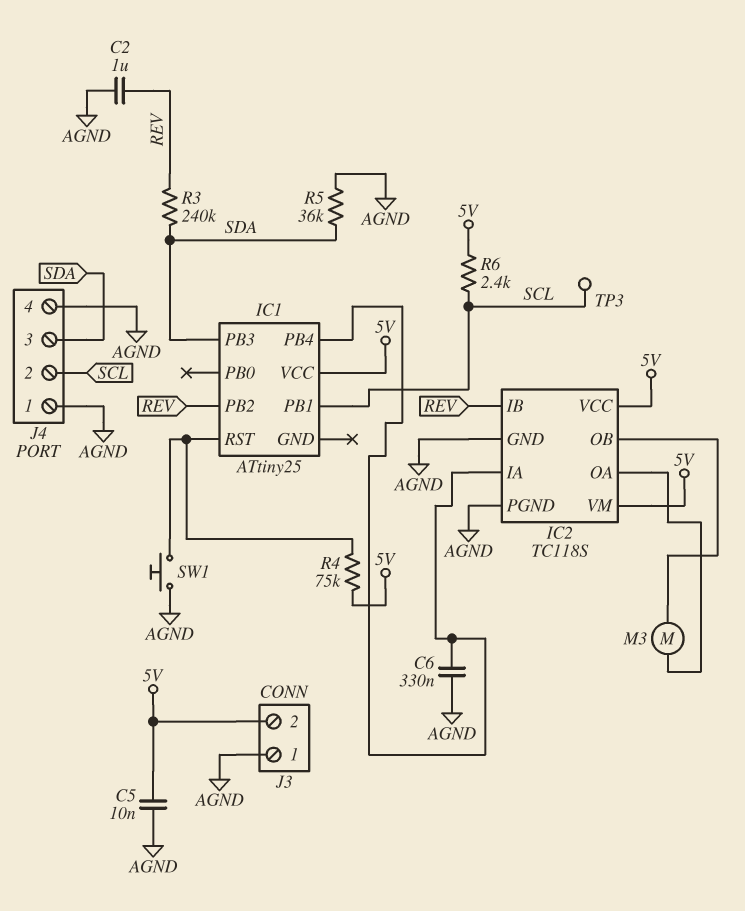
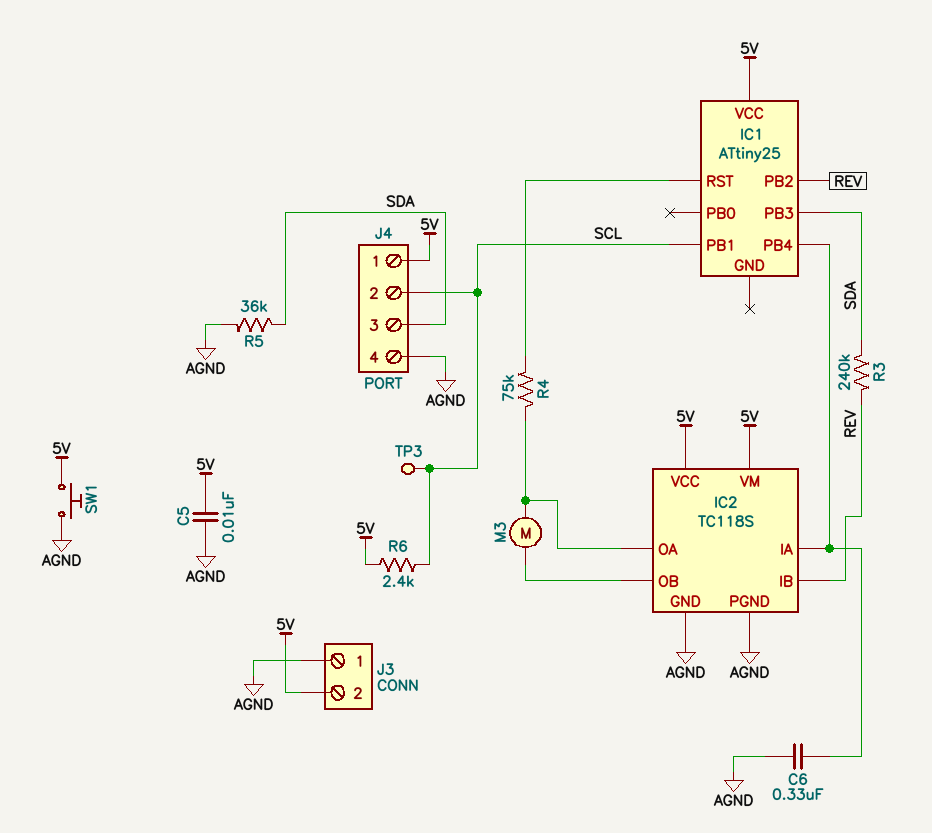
C2: 1uF (AGND, REV) -> none
J4 pin 1: AGND -> 5V
R4: 75k (5V, IC1/RST) -> 75k (IC1/RST, IC2/OA)
SW1: button (AGND, IC1/RST) -> button (5V, AGND)

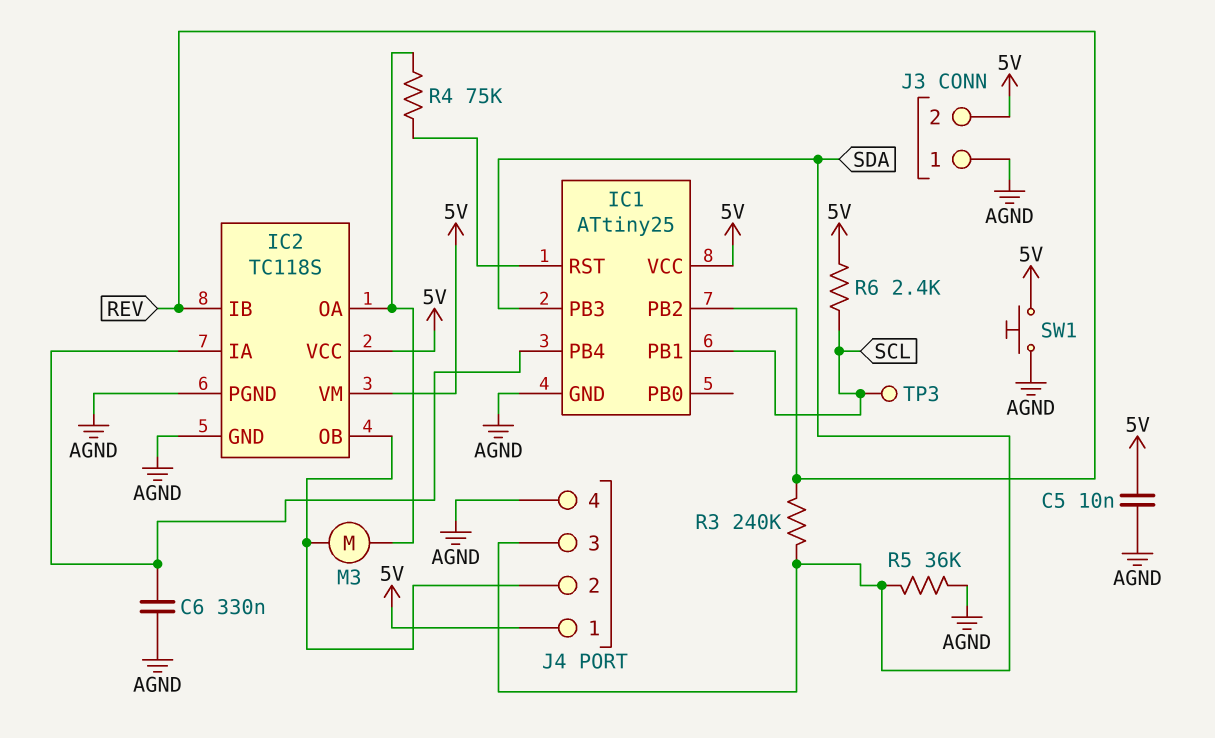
IC1 pin GND: none -> AGND
J4 pin 2: SCL -> IC2/OB

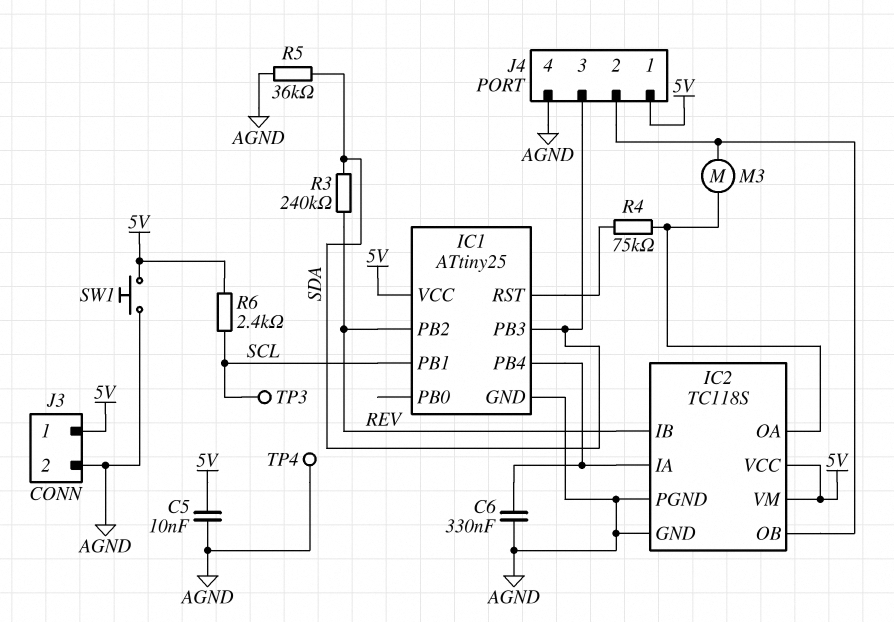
J3 pin 1: AGND -> 5V
J3 pin 2: 5V -> AGND
TP4: none -> test point (AGND)

